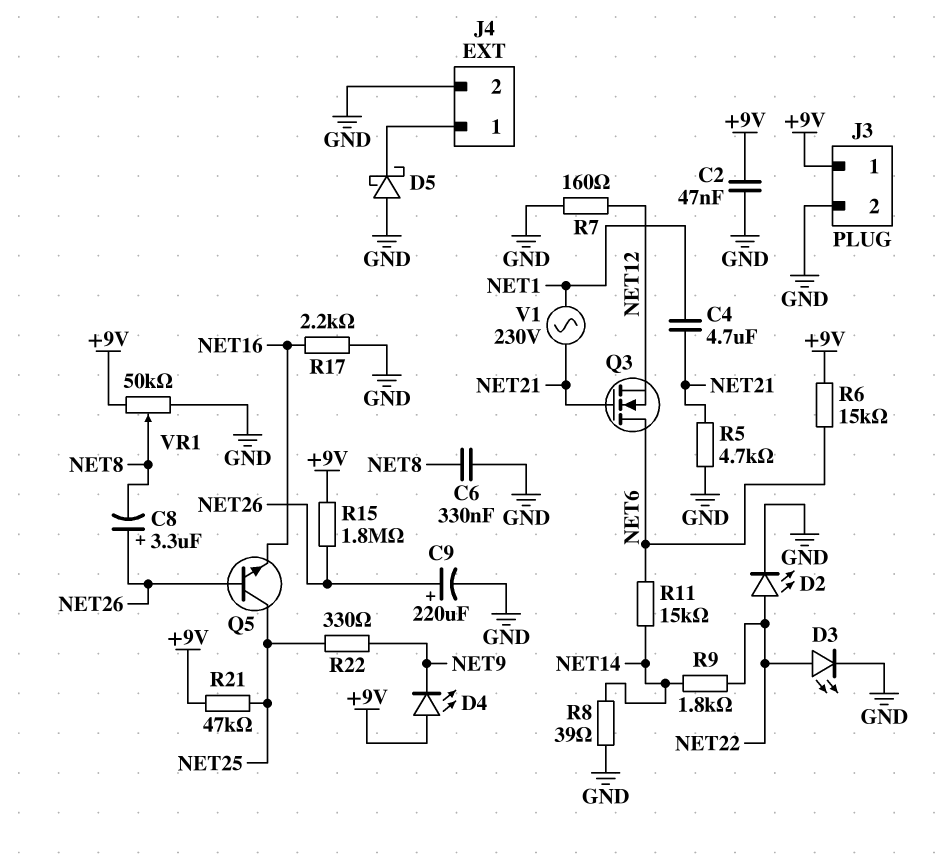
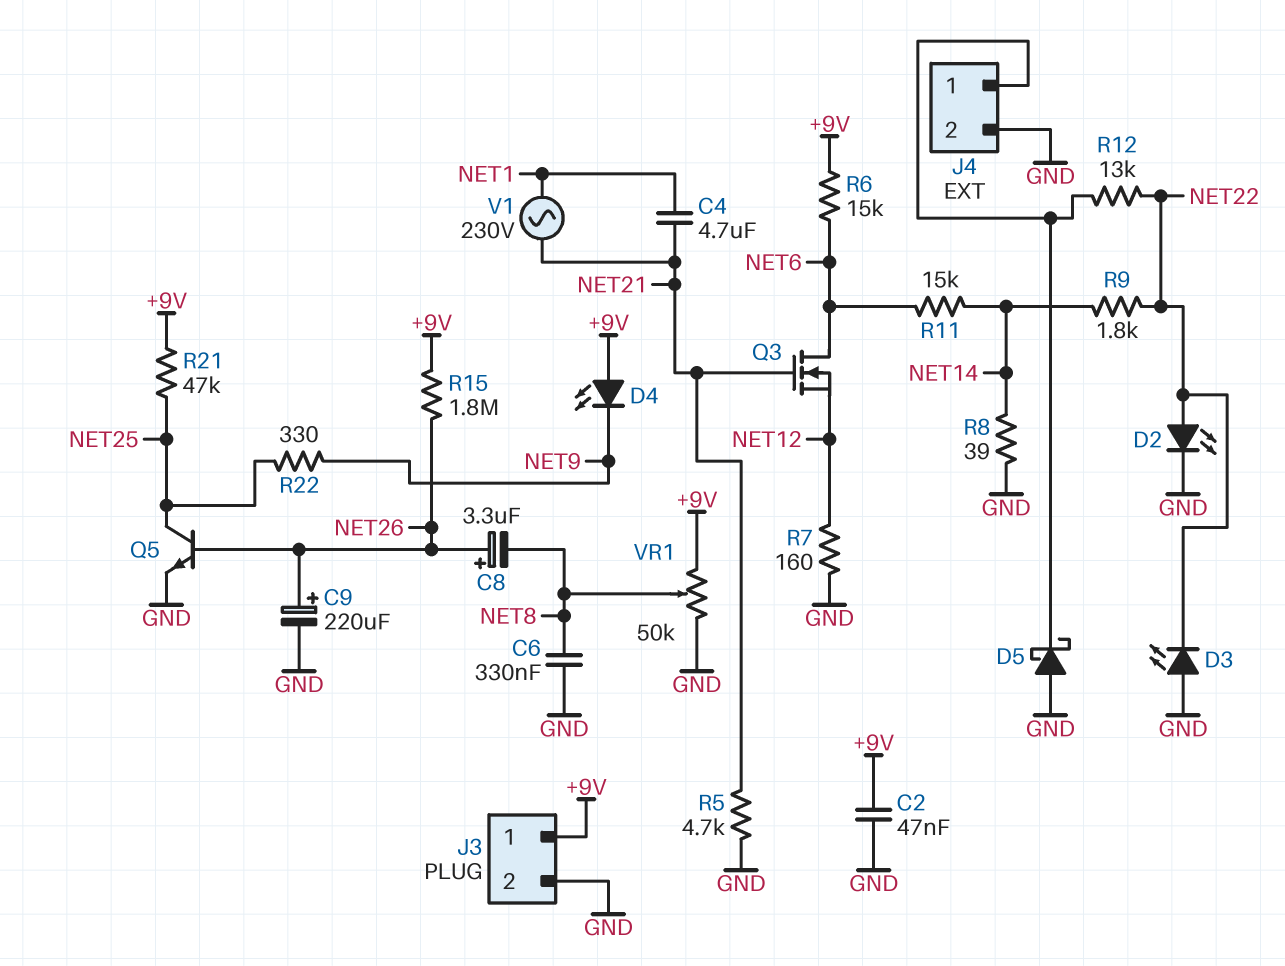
D3: LED (A NET22, K GND) -> LED (A GND, K NET22)
Q5: NPN (B NET26, C NET25, E NET16) -> NPN (B NET26, C NET25, E GND)
R12: none -> 13k (J4/1, NET22)
R17: 2.2k (GND, NET16) -> none

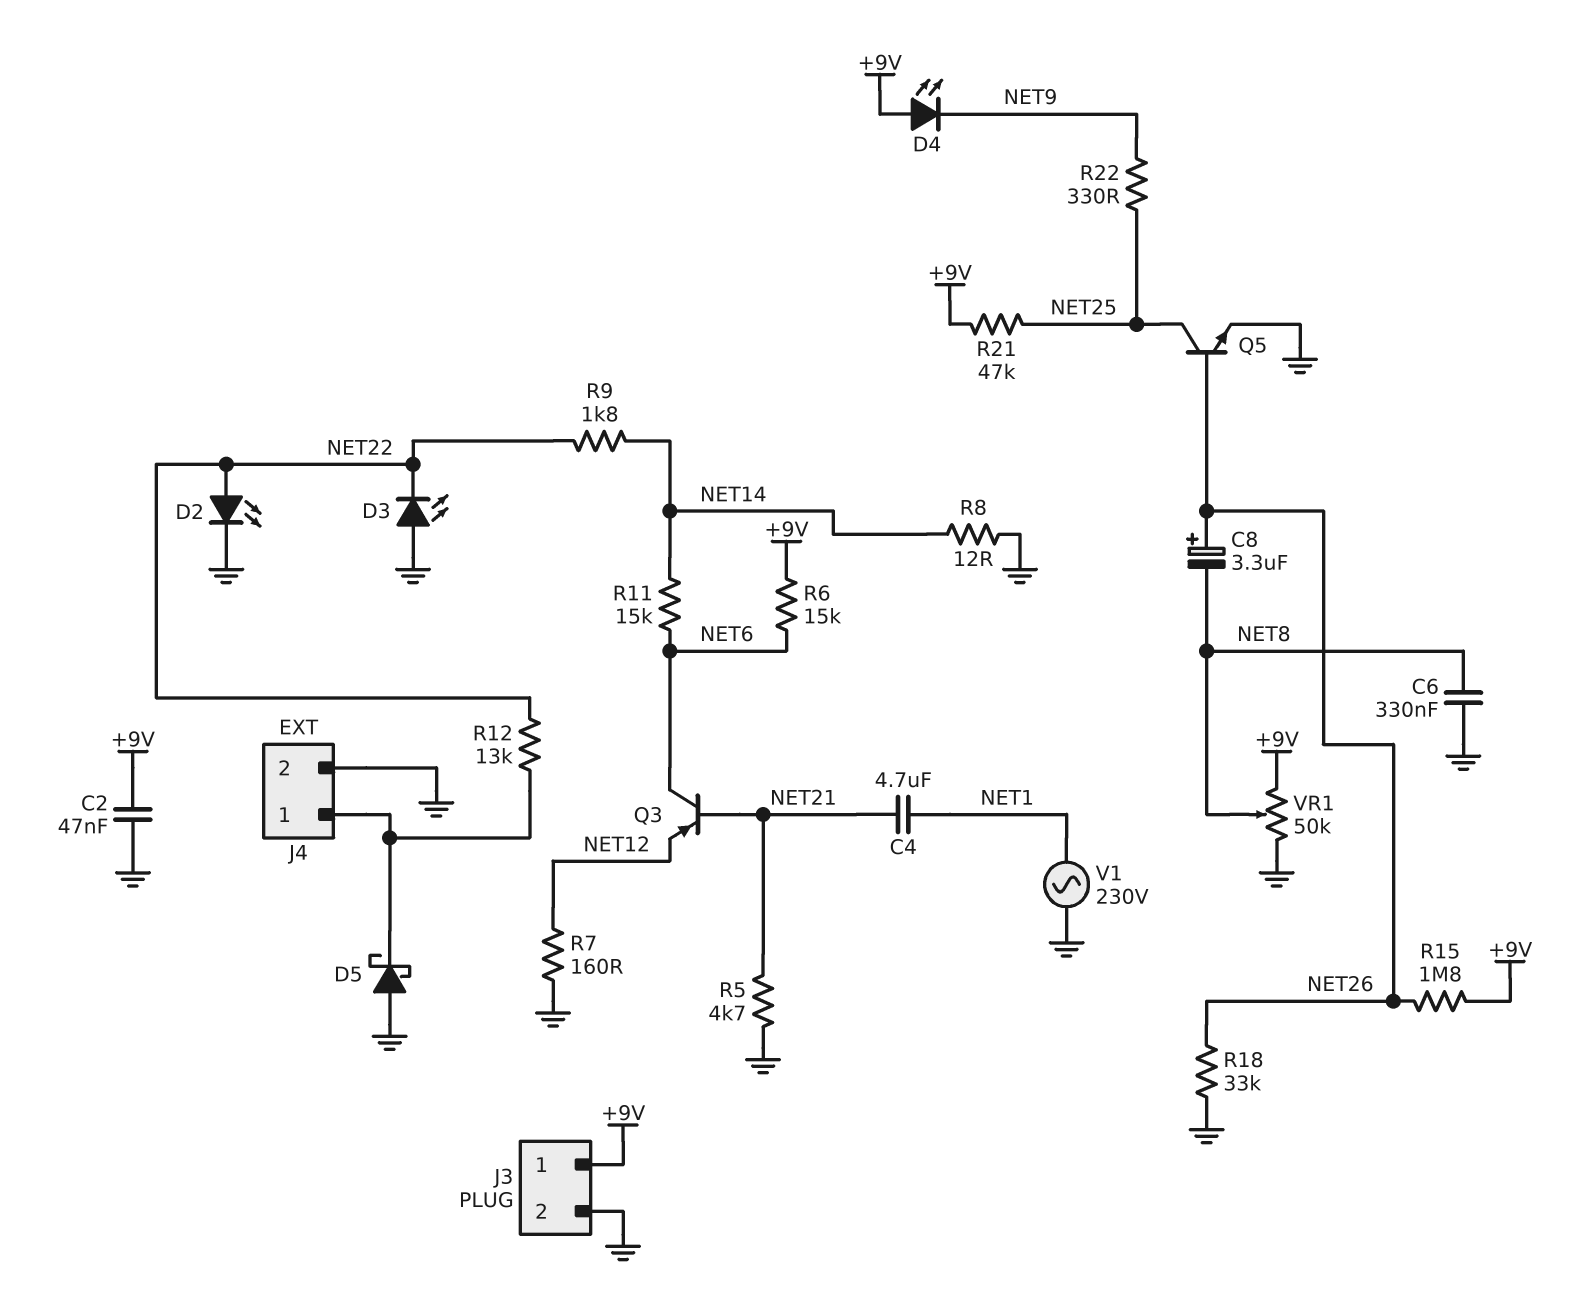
C9: 220uF (plus NET26, minus GND) -> none
Q3: NMOS (G NET21, D NET6, S NET12) -> PNP (B NET21, C NET6, E NET12)
R8: 39 (GND, NET14) -> 12 (GND, NET14)
R18: none -> 33k (GND, NET26)
V1: AC 230V (NET1, NET21) -> AC 230V (GND, NET1)

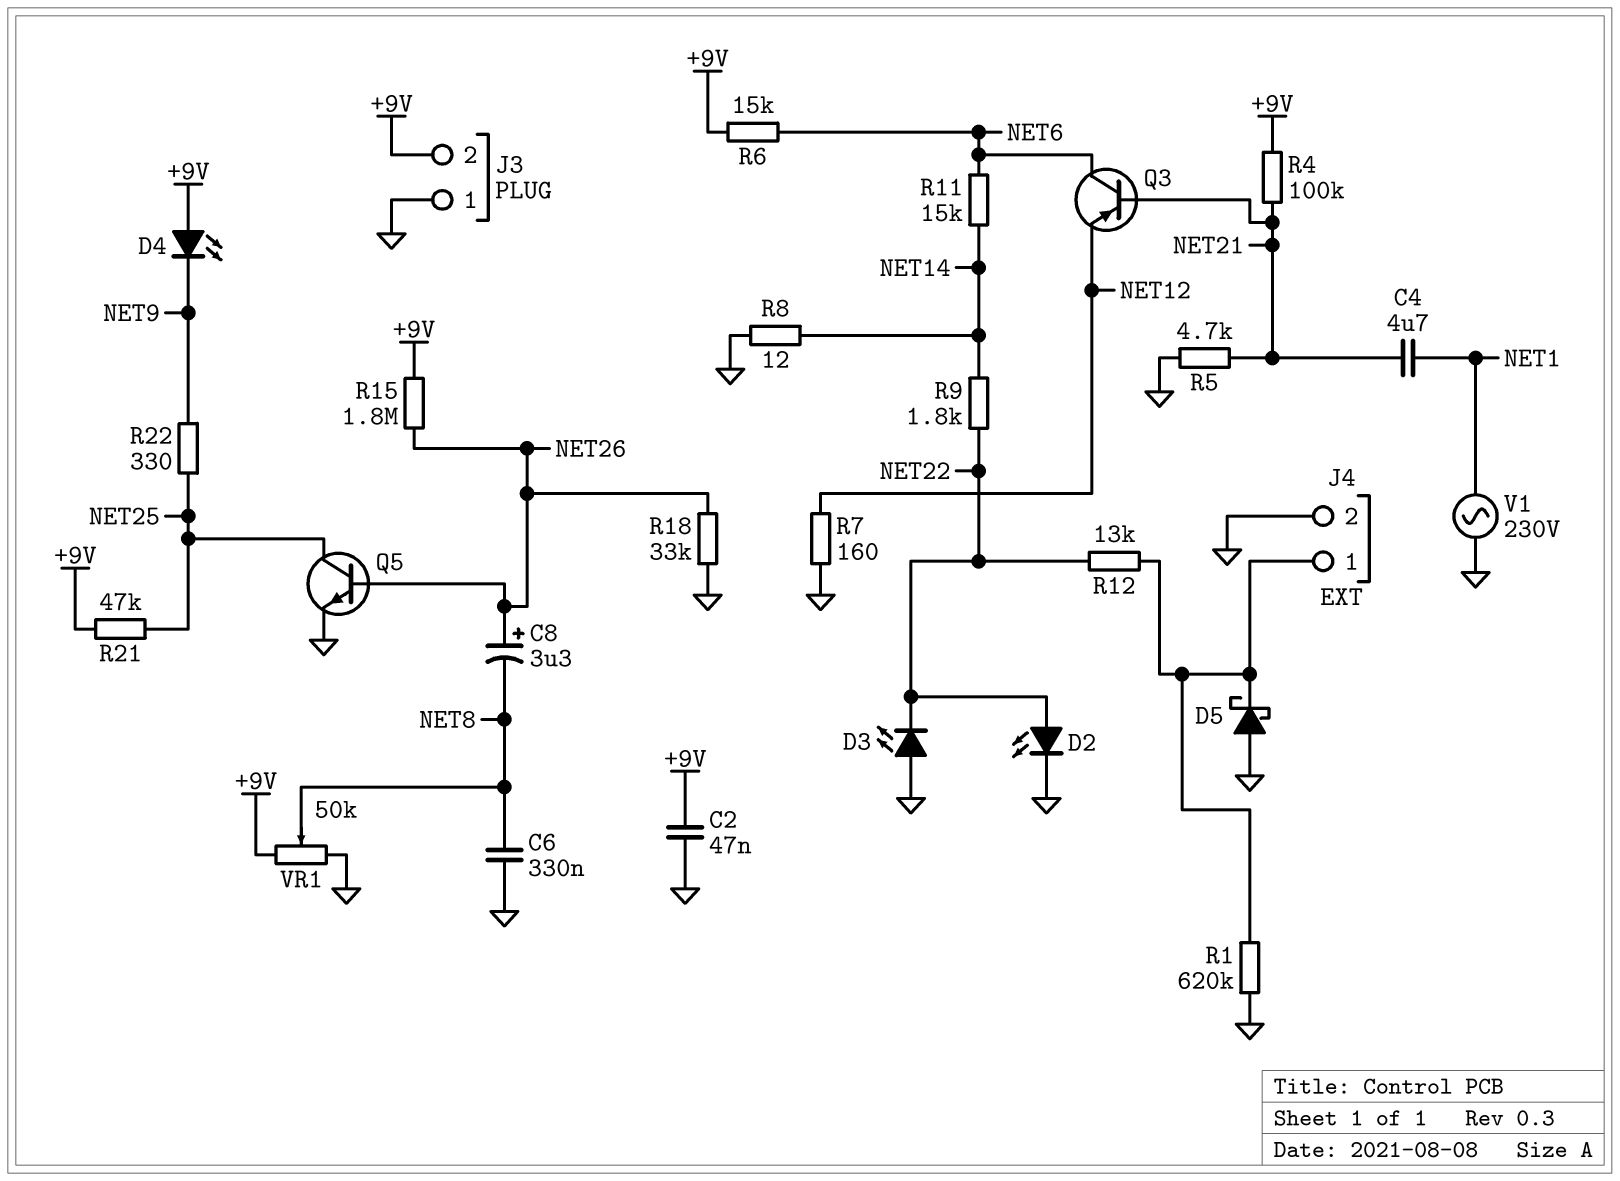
J3 pin 1: +9V -> GND
J3 pin 2: GND -> +9V
R1: none -> 620k (GND, J4/1)
R4: none -> 100k (+9V, NET21)

